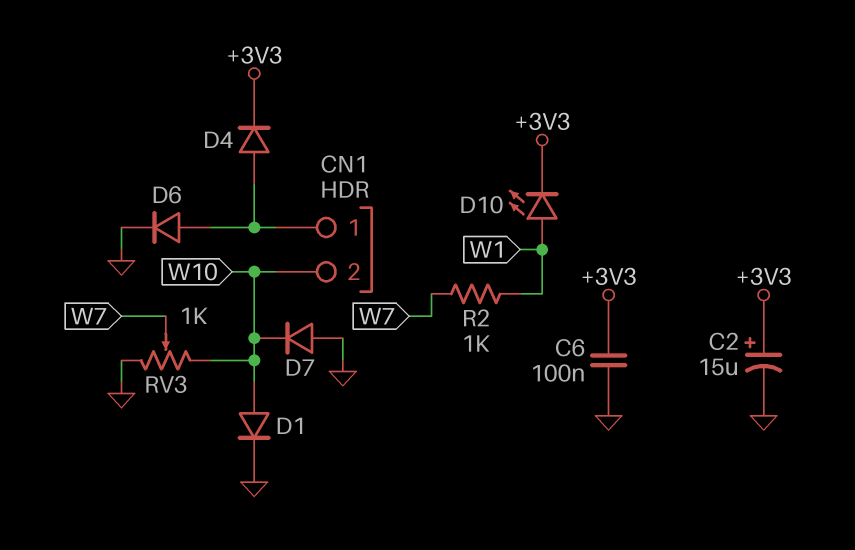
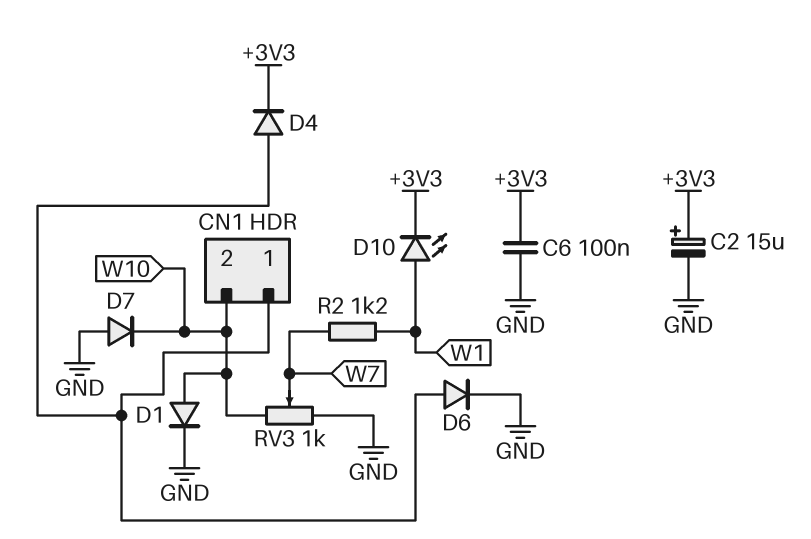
R2: 1k (W1, W7) -> 1.2k (W1, W7)

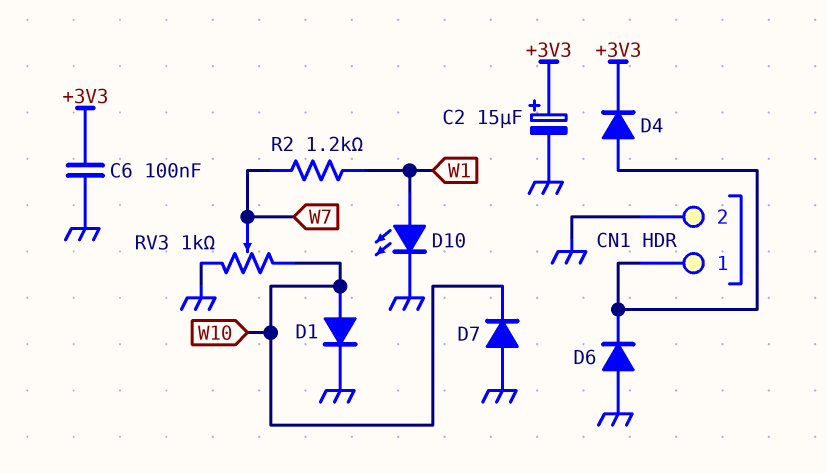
CN1 pin 2: W10 -> GND
D6: diode (A CN1/1, K GND) -> diode (A GND, K CN1/1)
D10: LED (A W1, K +3V3) -> LED (A W1, K GND)

